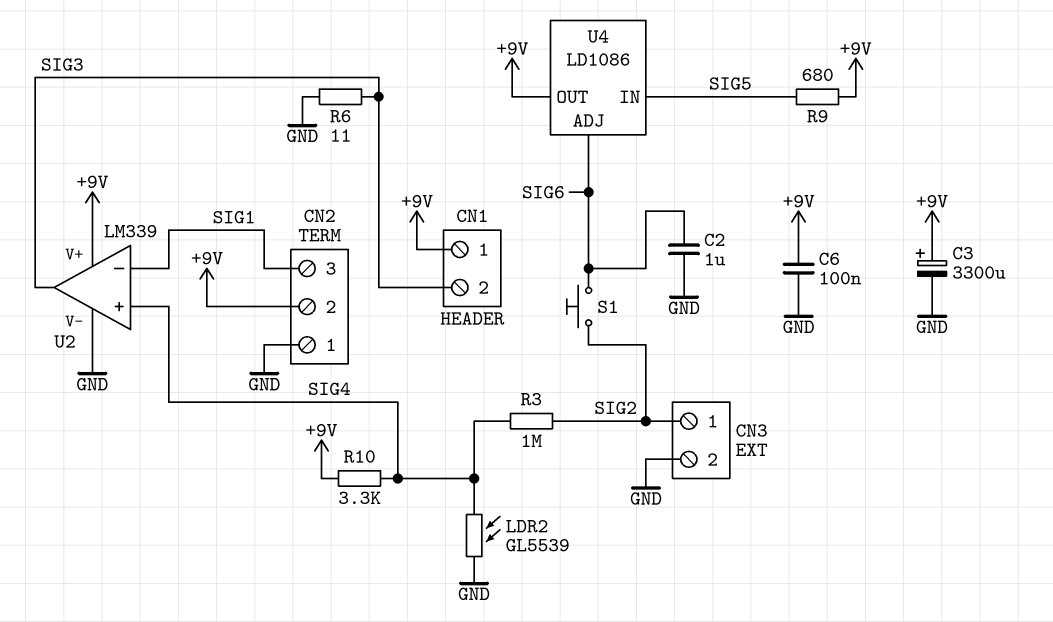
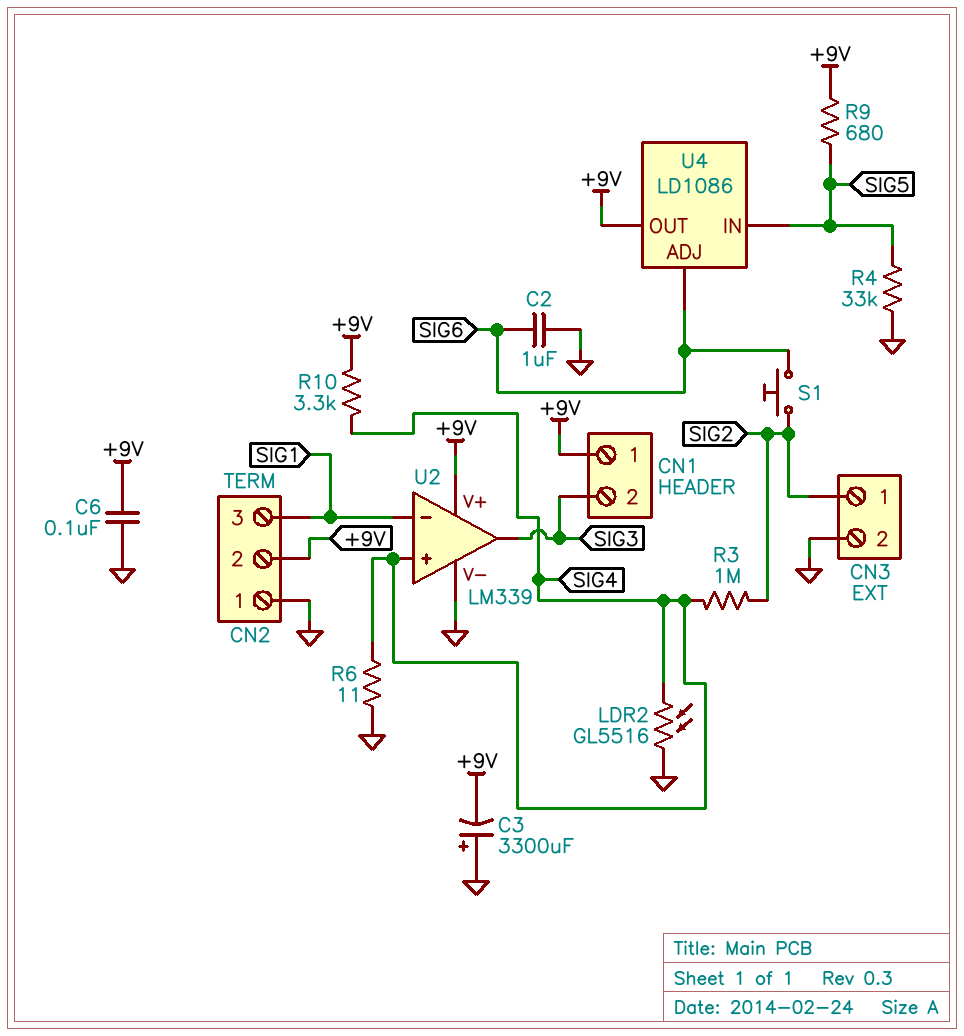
C3: 3300uF (plus +9V, minus GND) -> 3300uF (plus GND, minus +9V)
LDR2: GL5539 (GND, SIG4) -> GL5516 (GND, SIG4)
R4: none -> 33k (GND, SIG5)
R6: 11 (GND, SIG3) -> 11 (GND, SIG4)

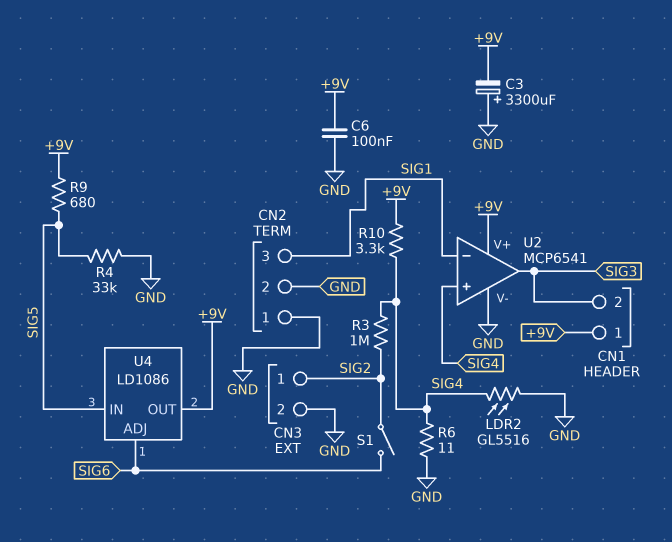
C2: 1uF (GND, SIG6) -> none
CN2 pin 2: +9V -> GND
S1: button (SIG2, SIG6) -> switch (SIG2, SIG6)
U2: LM339 -> MCP6541

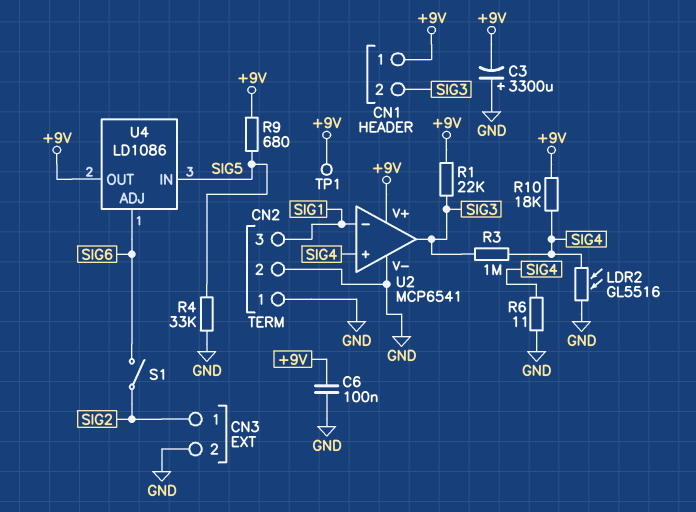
R1: none -> 22k (+9V, SIG3)
R3: 1M (SIG2, SIG4) -> 1M (SIG3, SIG4)
R10: 3.3k (+9V, SIG4) -> 18k (+9V, SIG4)
TP1: none -> test point (+9V)

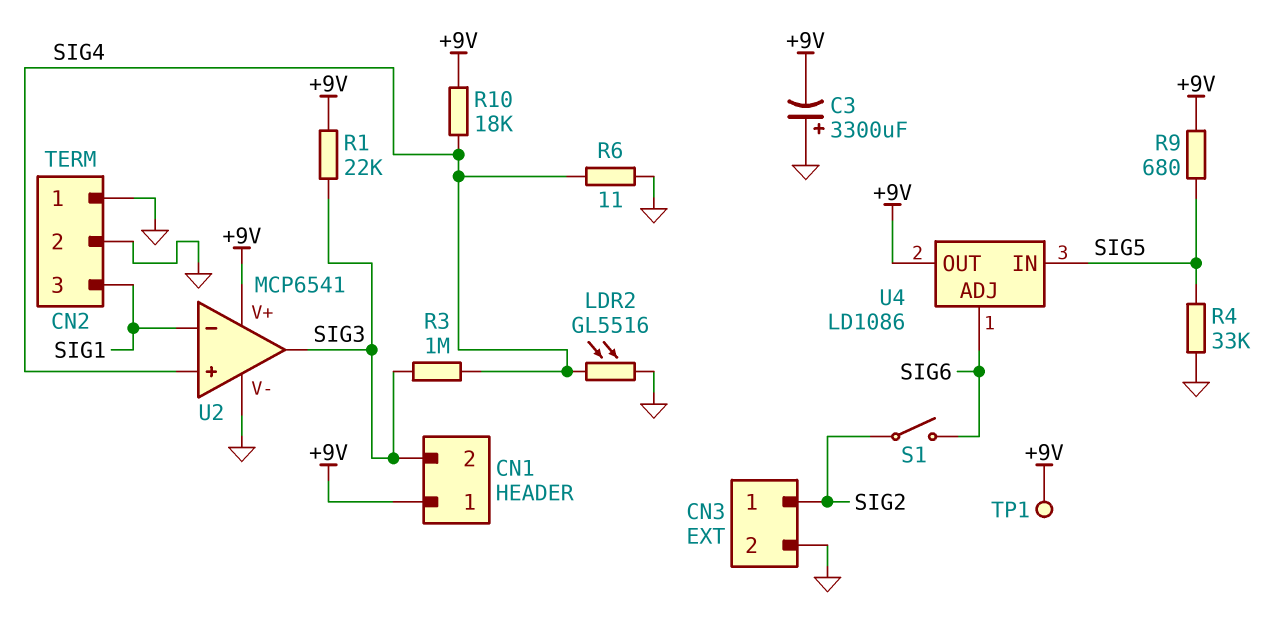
C6: 100nF (+9V, GND) -> none

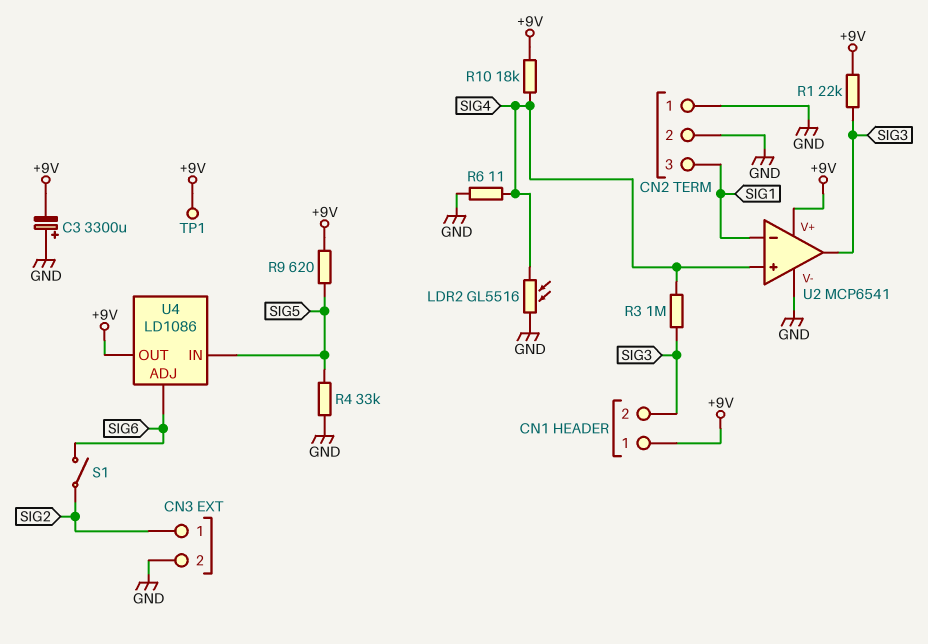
R9: 680 (+9V, SIG5) -> 620 (+9V, SIG5)

